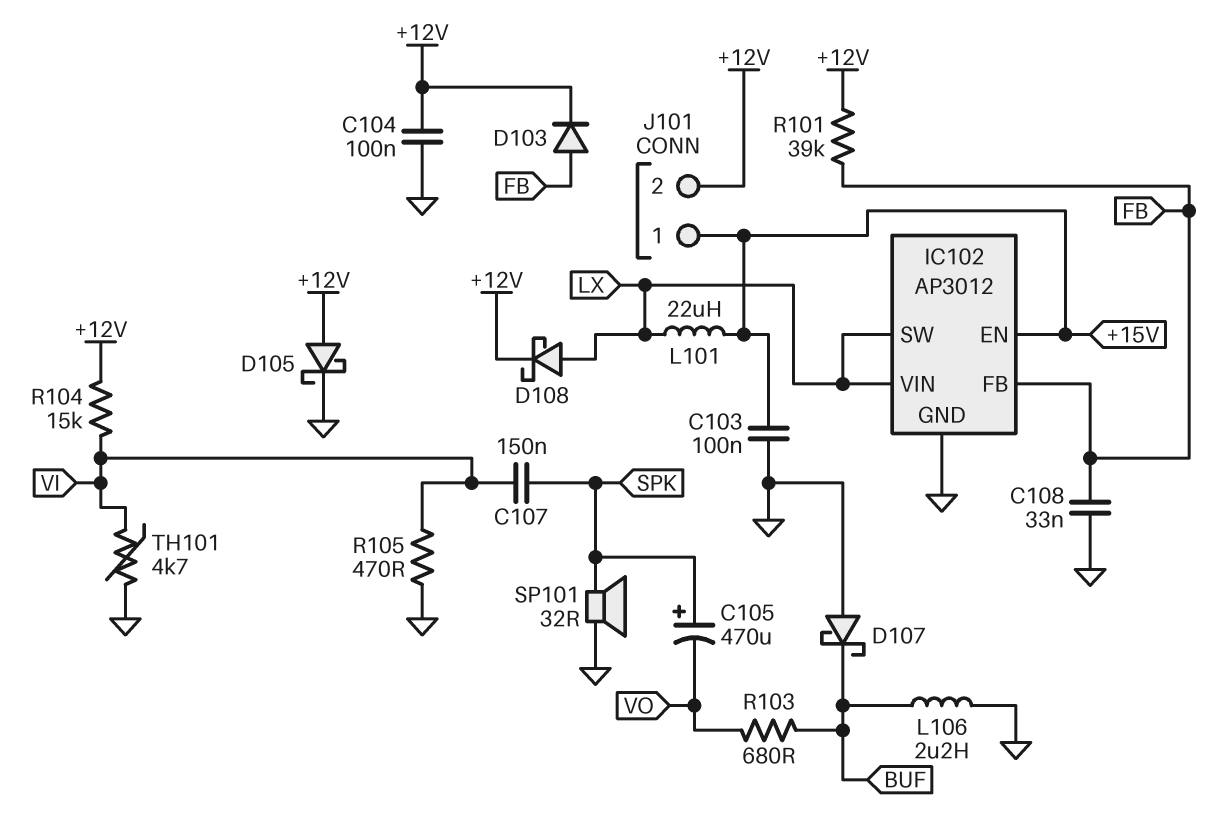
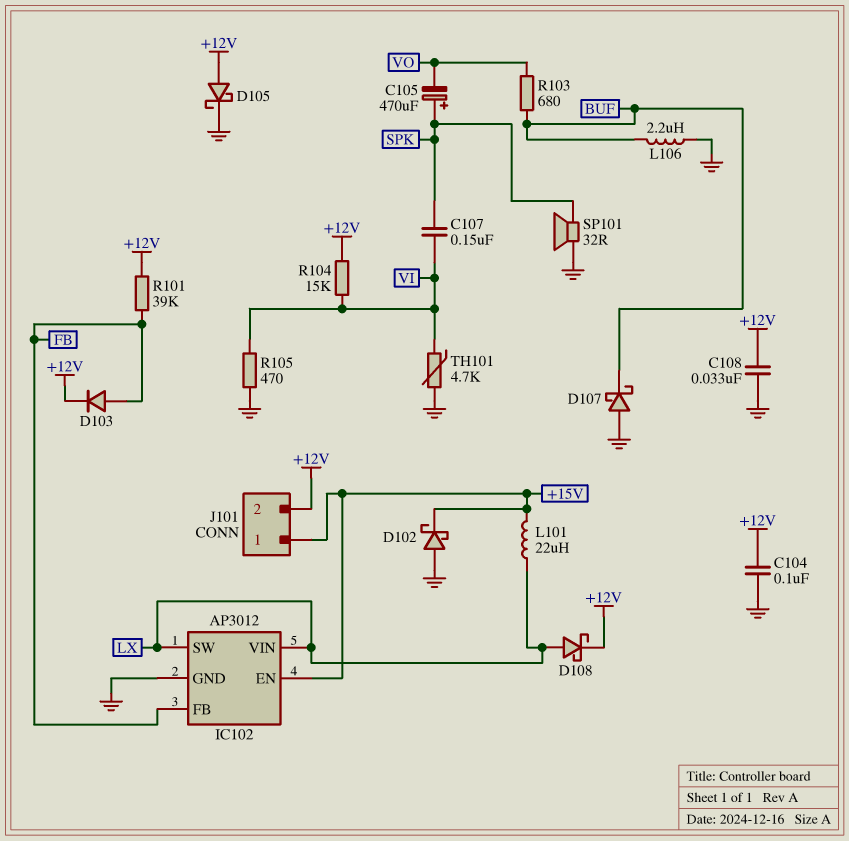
C103: 100nF (+15V, GND) -> none
C108: 33nF (FB, GND) -> 33nF (+12V, GND)
D102: none -> schottky (A GND, K +15V)

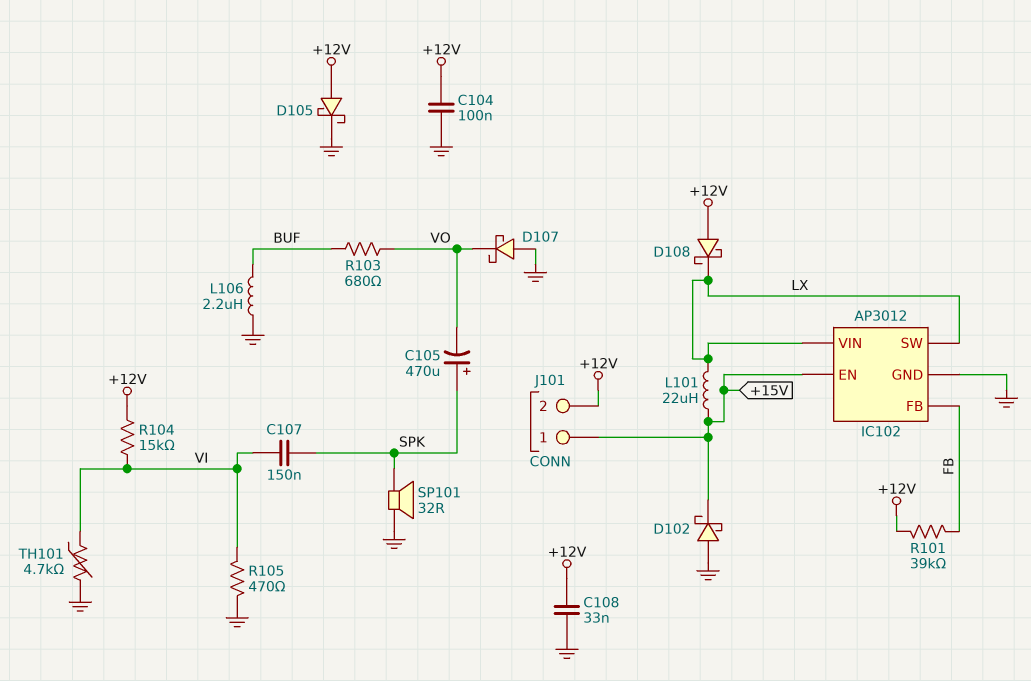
D103: diode (A FB, K +12V) -> none
D107: schottky (A GND, K BUF) -> schottky (A GND, K VO)
D108: schottky (A LX, K +12V) -> schottky (A +12V, K LX)

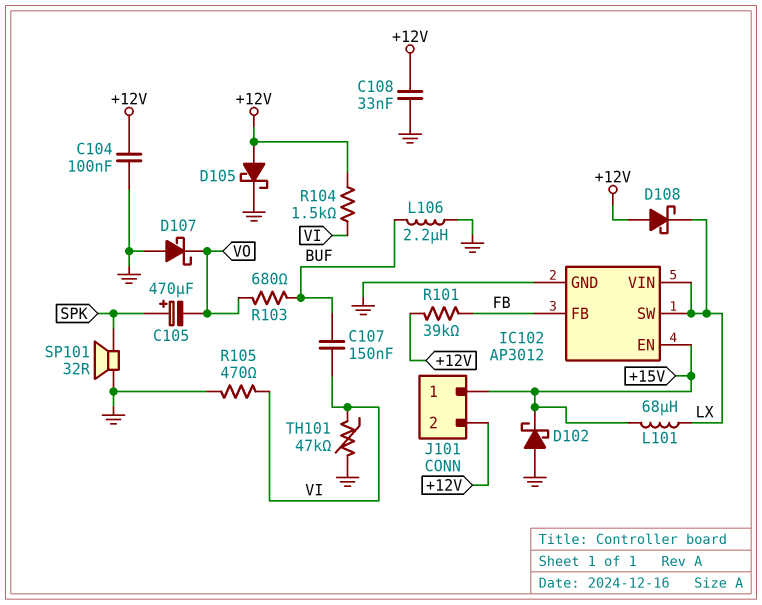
C107: 150nF (SPK, VI) -> 150nF (BUF, VI)
L101: 22uH (+15V, LX) -> 68uH (+15V, LX)
R104: 15k (+12V, VI) -> 1.5k (+12V, VI)
TH101: 4.7k (GND, VI) -> 47k (GND, VI)

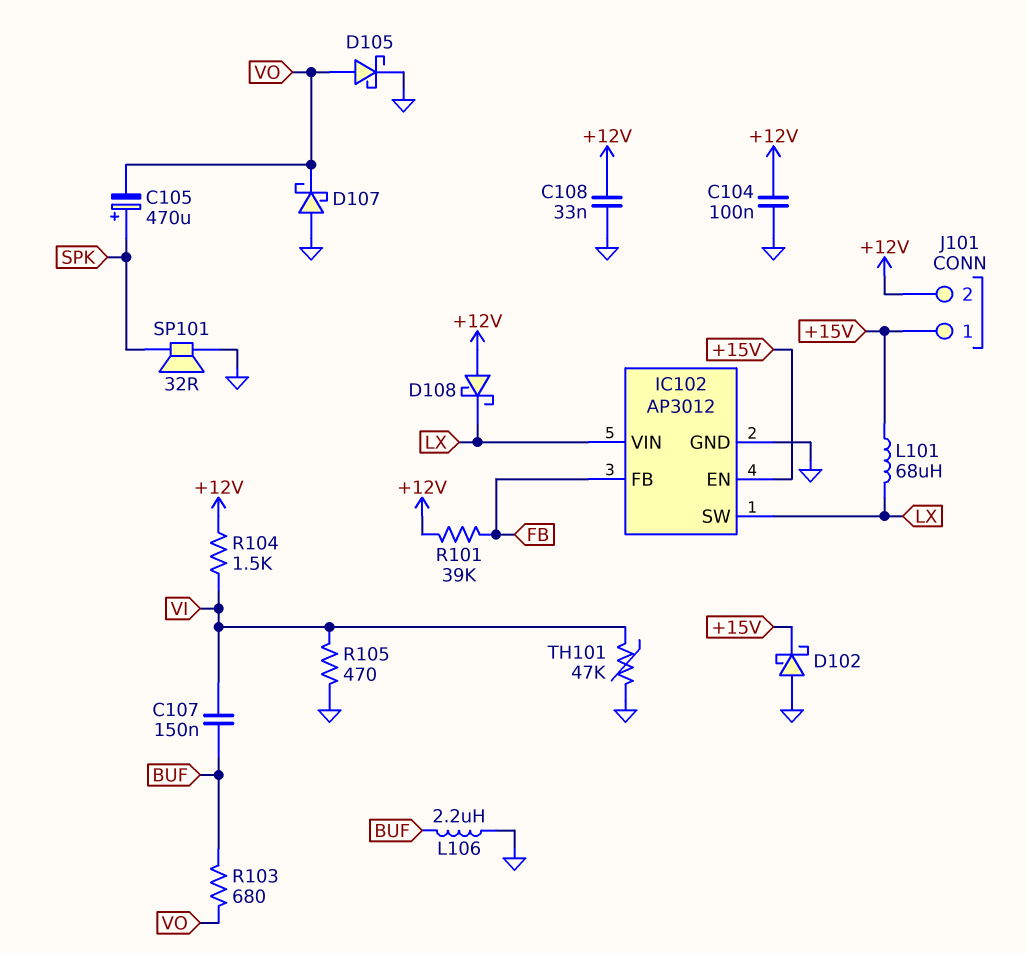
D105: schottky (A +12V, K GND) -> schottky (A VO, K GND)

